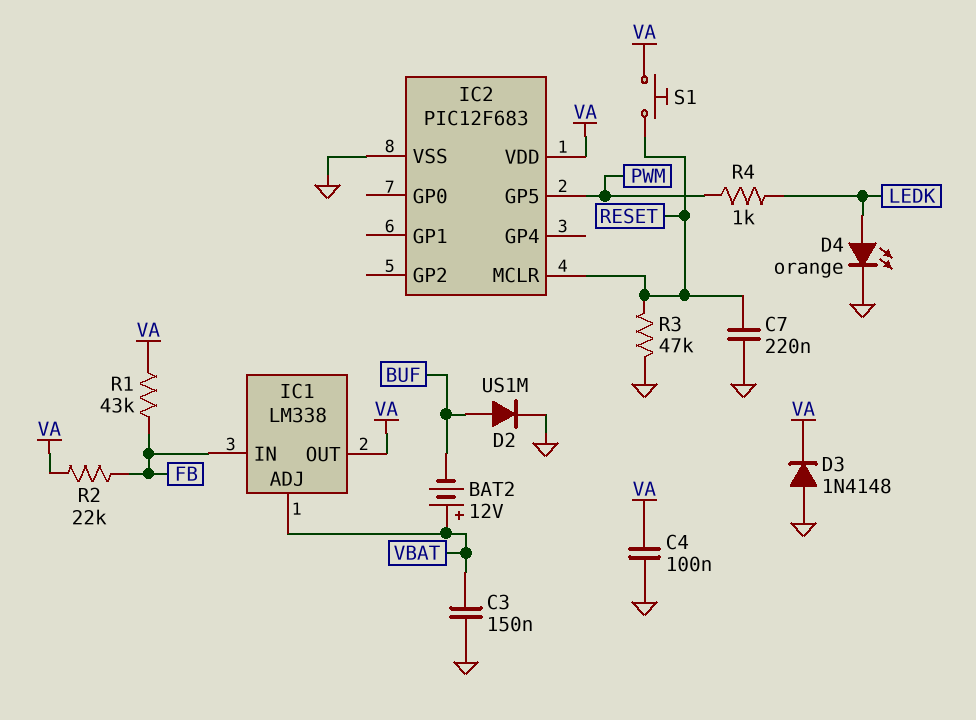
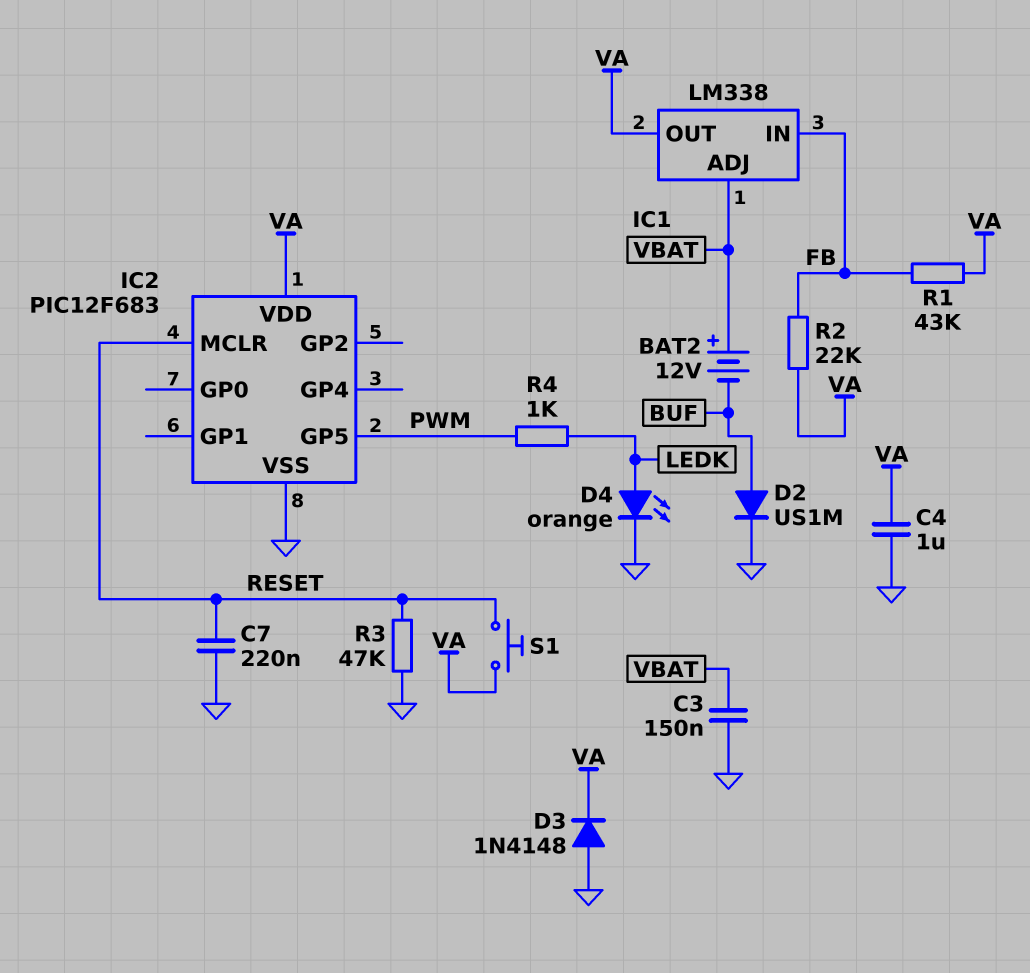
C4: 100nF (GND, VA) -> 1uF (GND, VA)

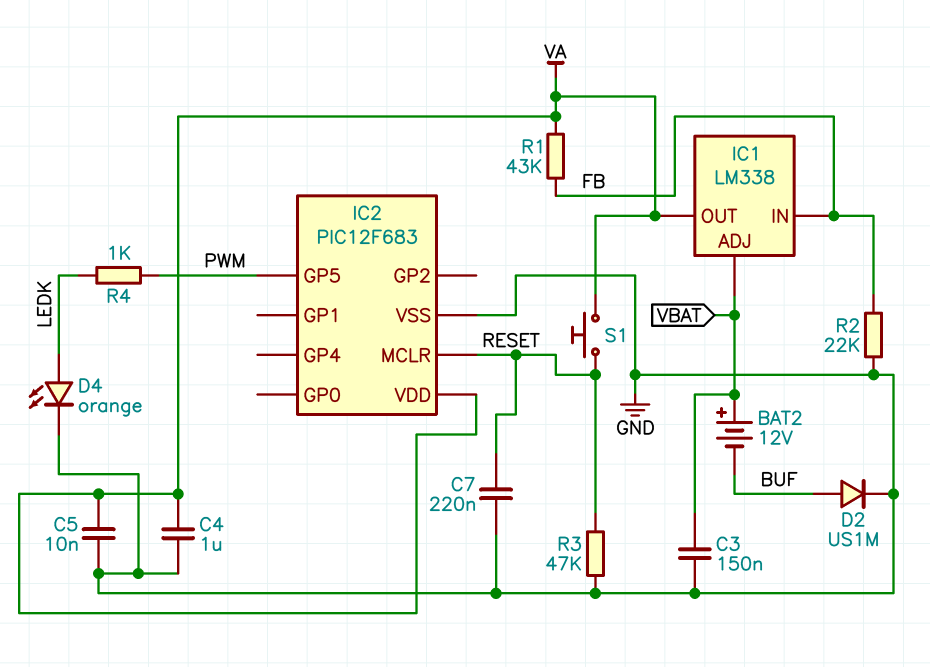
C5: none -> 10nF (GND, VA)
D3: diode 1N4148 (A GND, K VA) -> none
R2: 22k (FB, VA) -> 22k (FB, GND)

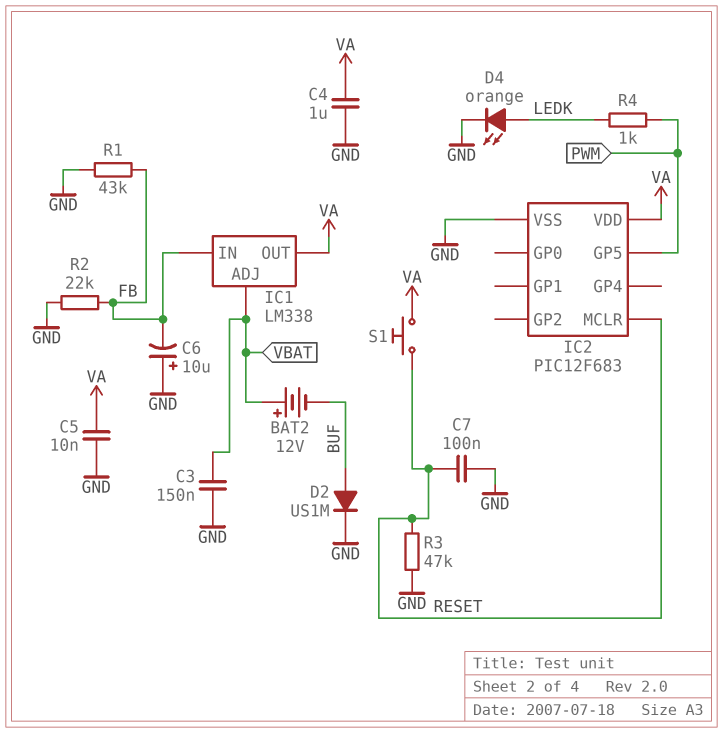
C6: none -> 10uF (plus GND, minus FB)
C7: 220nF (GND, RESET) -> 100nF (GND, RESET)
R1: 43k (FB, VA) -> 43k (FB, GND)

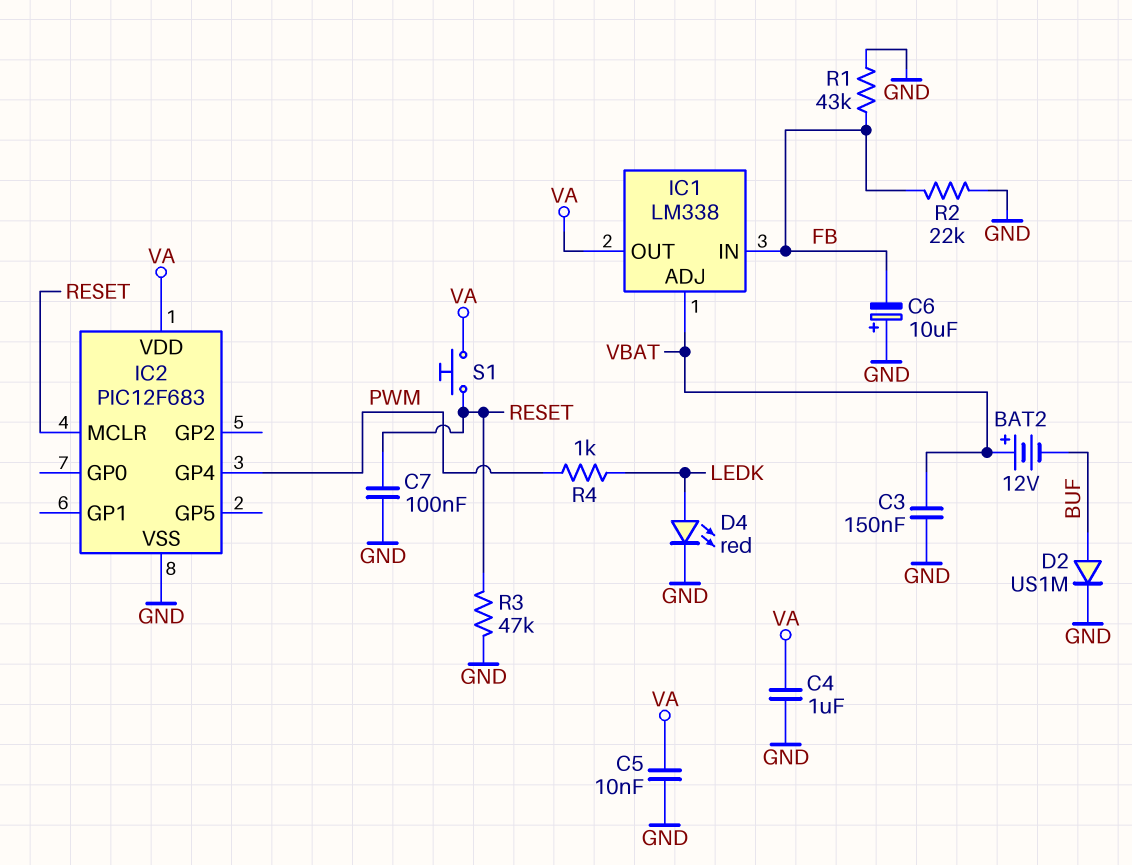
D4: LED orange (A LEDK, K GND) -> LED red (A LEDK, K GND)
IC2 pin GP4: none -> PWM
IC2 pin GP5: PWM -> none

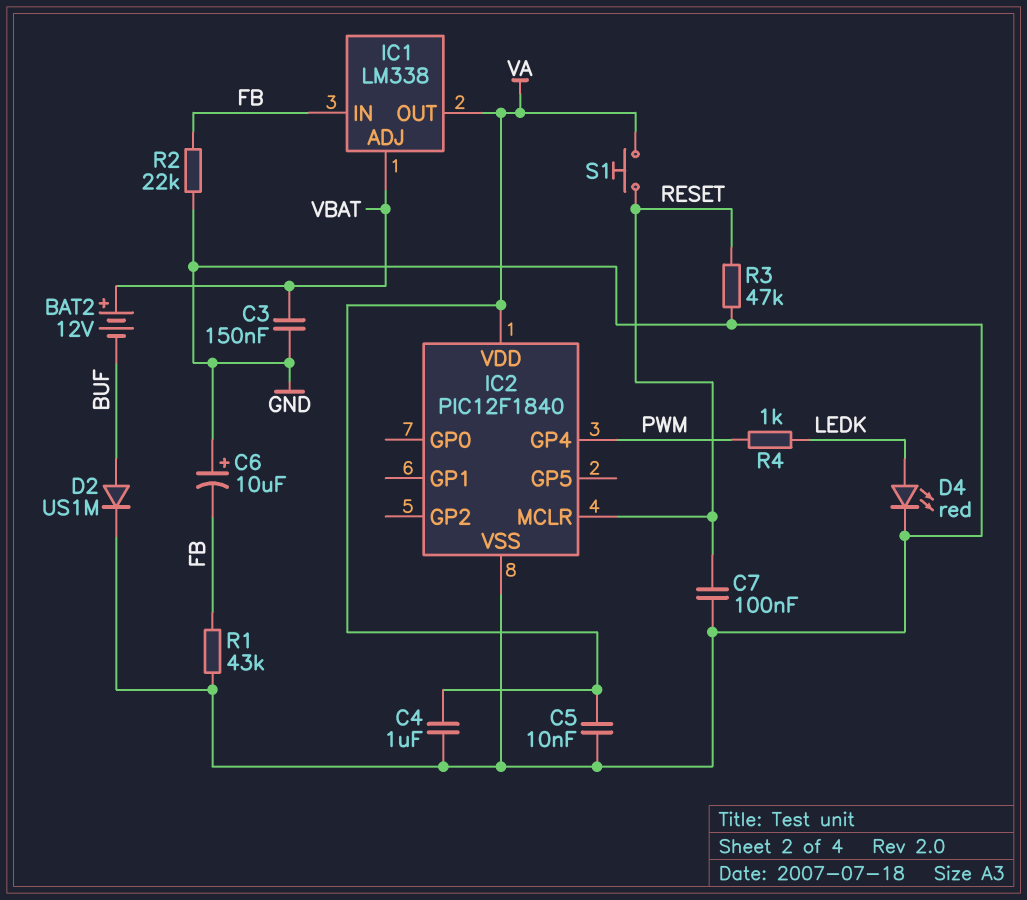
IC2: PIC12F683 -> PIC12F1840

